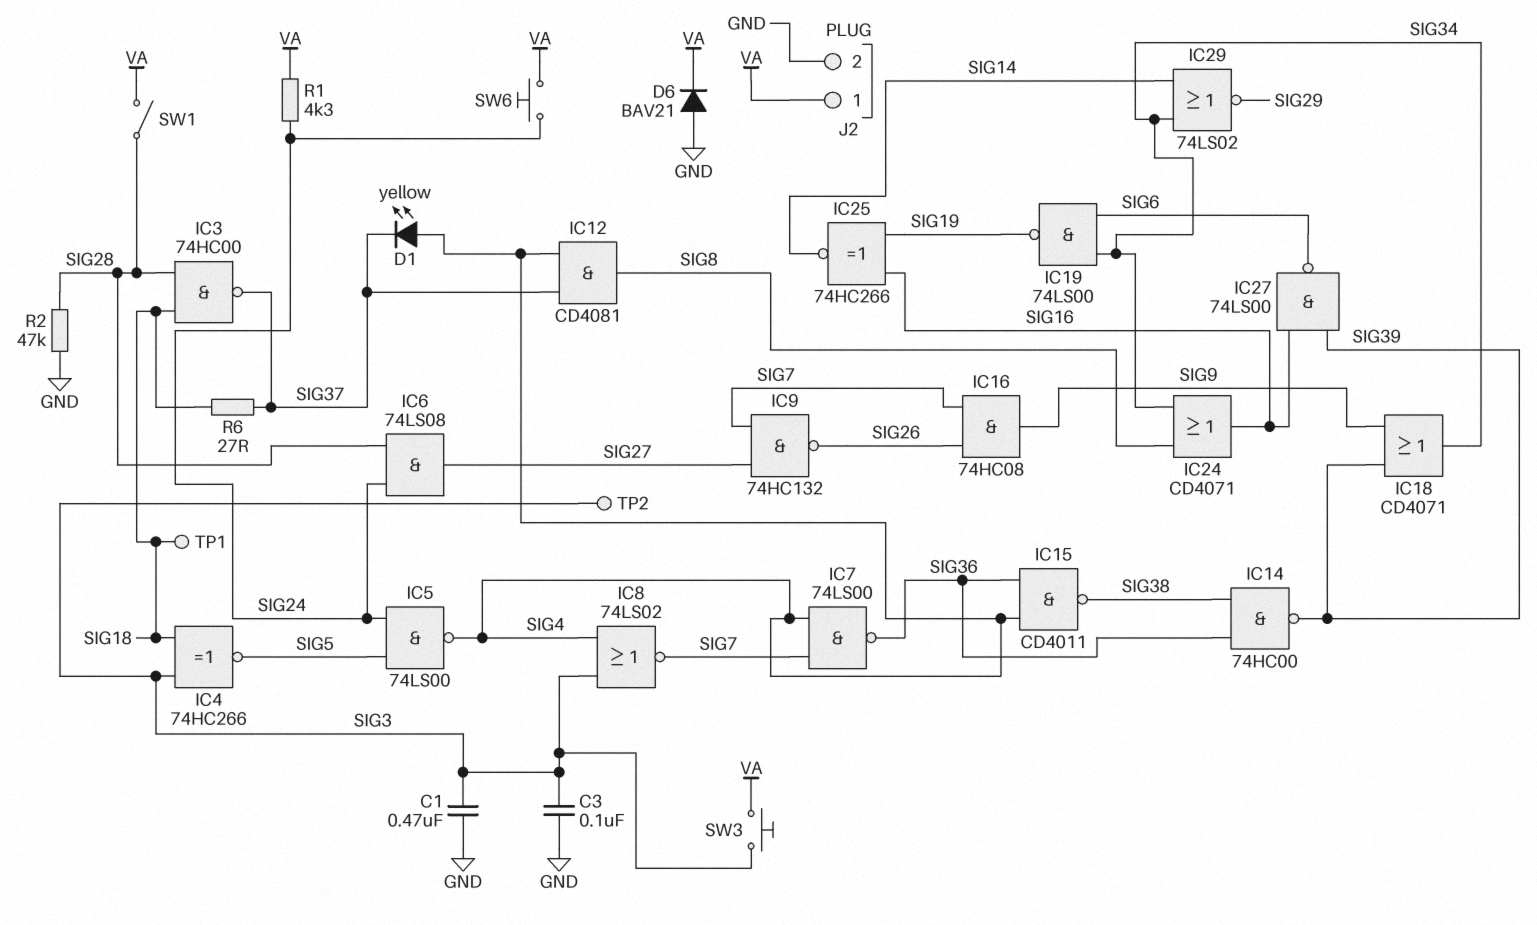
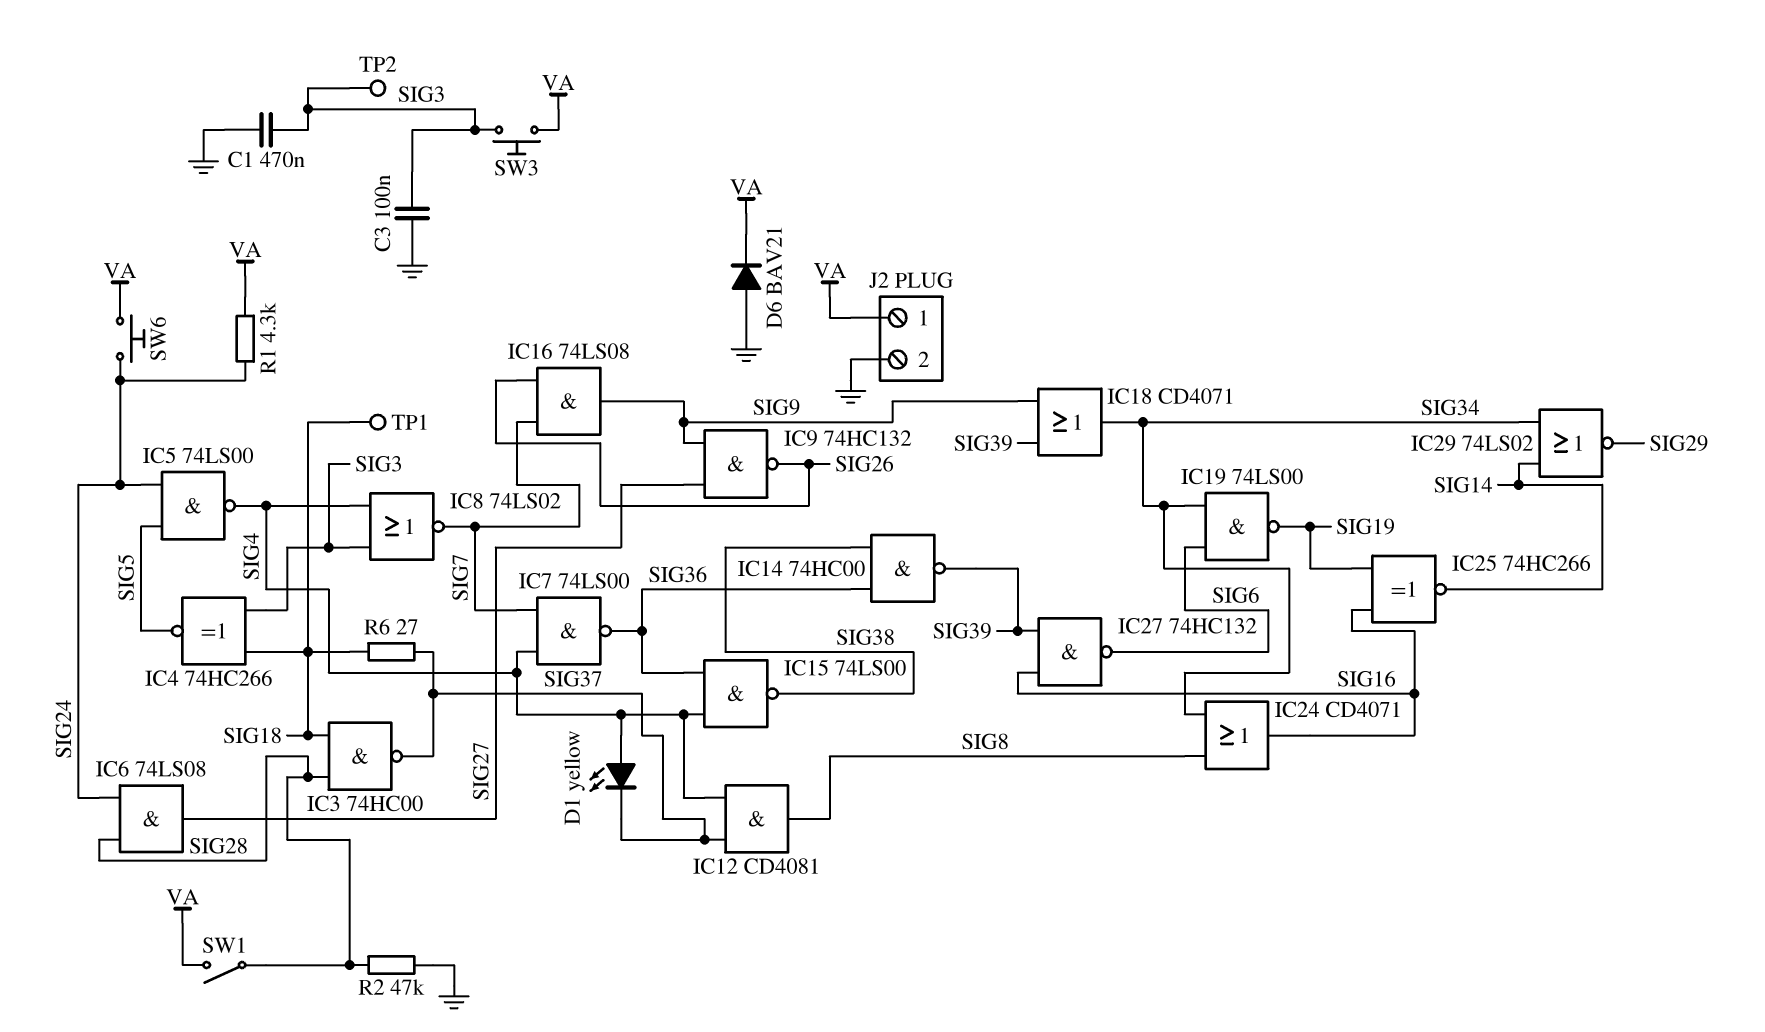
IC9: NAND 74HC132 (in SIG7, in SIG27, out SIG26) -> NAND 74HC132 (in SIG9, in SIG27, out SIG26)
IC15: NAND CD4011 (in SIG4, in SIG36, out SIG38) -> NAND 74LS00 (in SIG4, in SIG36, out SIG38)
IC16: AND 74HC08 (in SIG7, in SIG26, out SIG9) -> AND 74LS08 (in SIG7, in SIG26, out SIG9)
IC27: NAND 74LS00 (in SIG16, in SIG39, out SIG6) -> NAND 74HC132 (in SIG16, in SIG39, out SIG6)

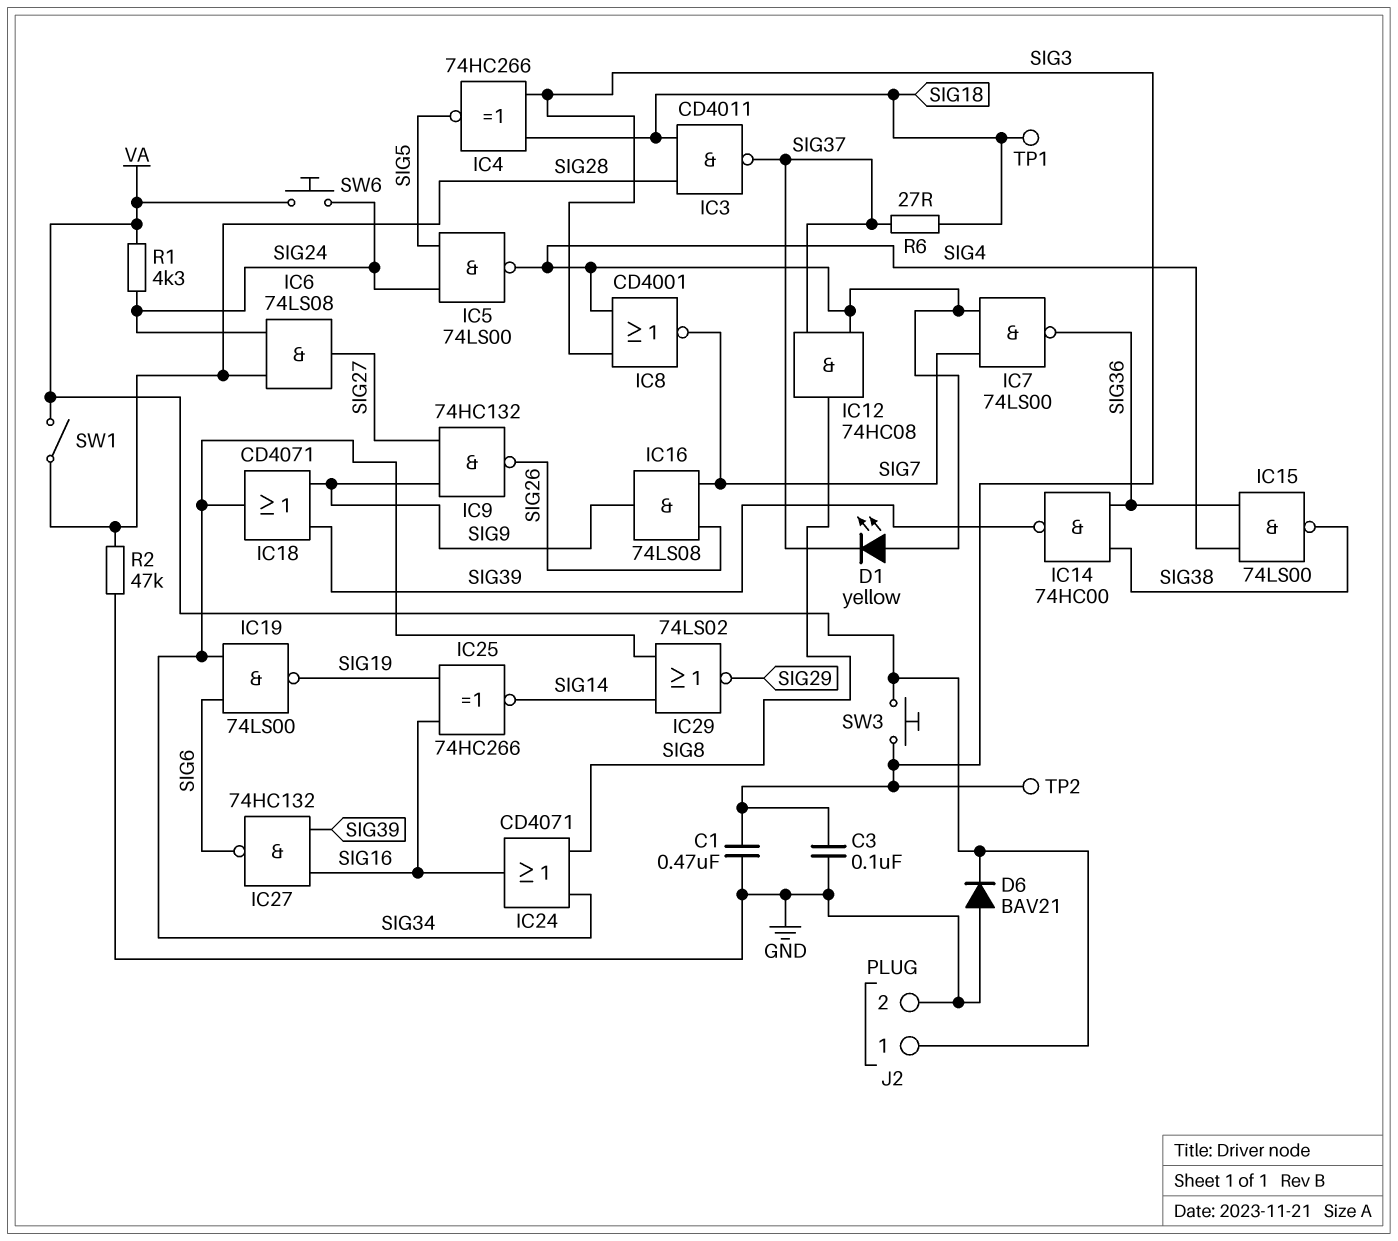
IC3: NAND 74HC00 (in SIG18, in SIG28, out SIG37) -> NAND CD4011 (in SIG18, in SIG28, out SIG37)
IC8: NOR 74LS02 (in SIG3, in SIG4, out SIG7) -> NOR CD4001 (in SIG3, in SIG4, out SIG7)
IC12: AND CD4081 (in SIG4, in SIG37, out SIG8) -> AND 74HC08 (in SIG4, in SIG37, out SIG8)

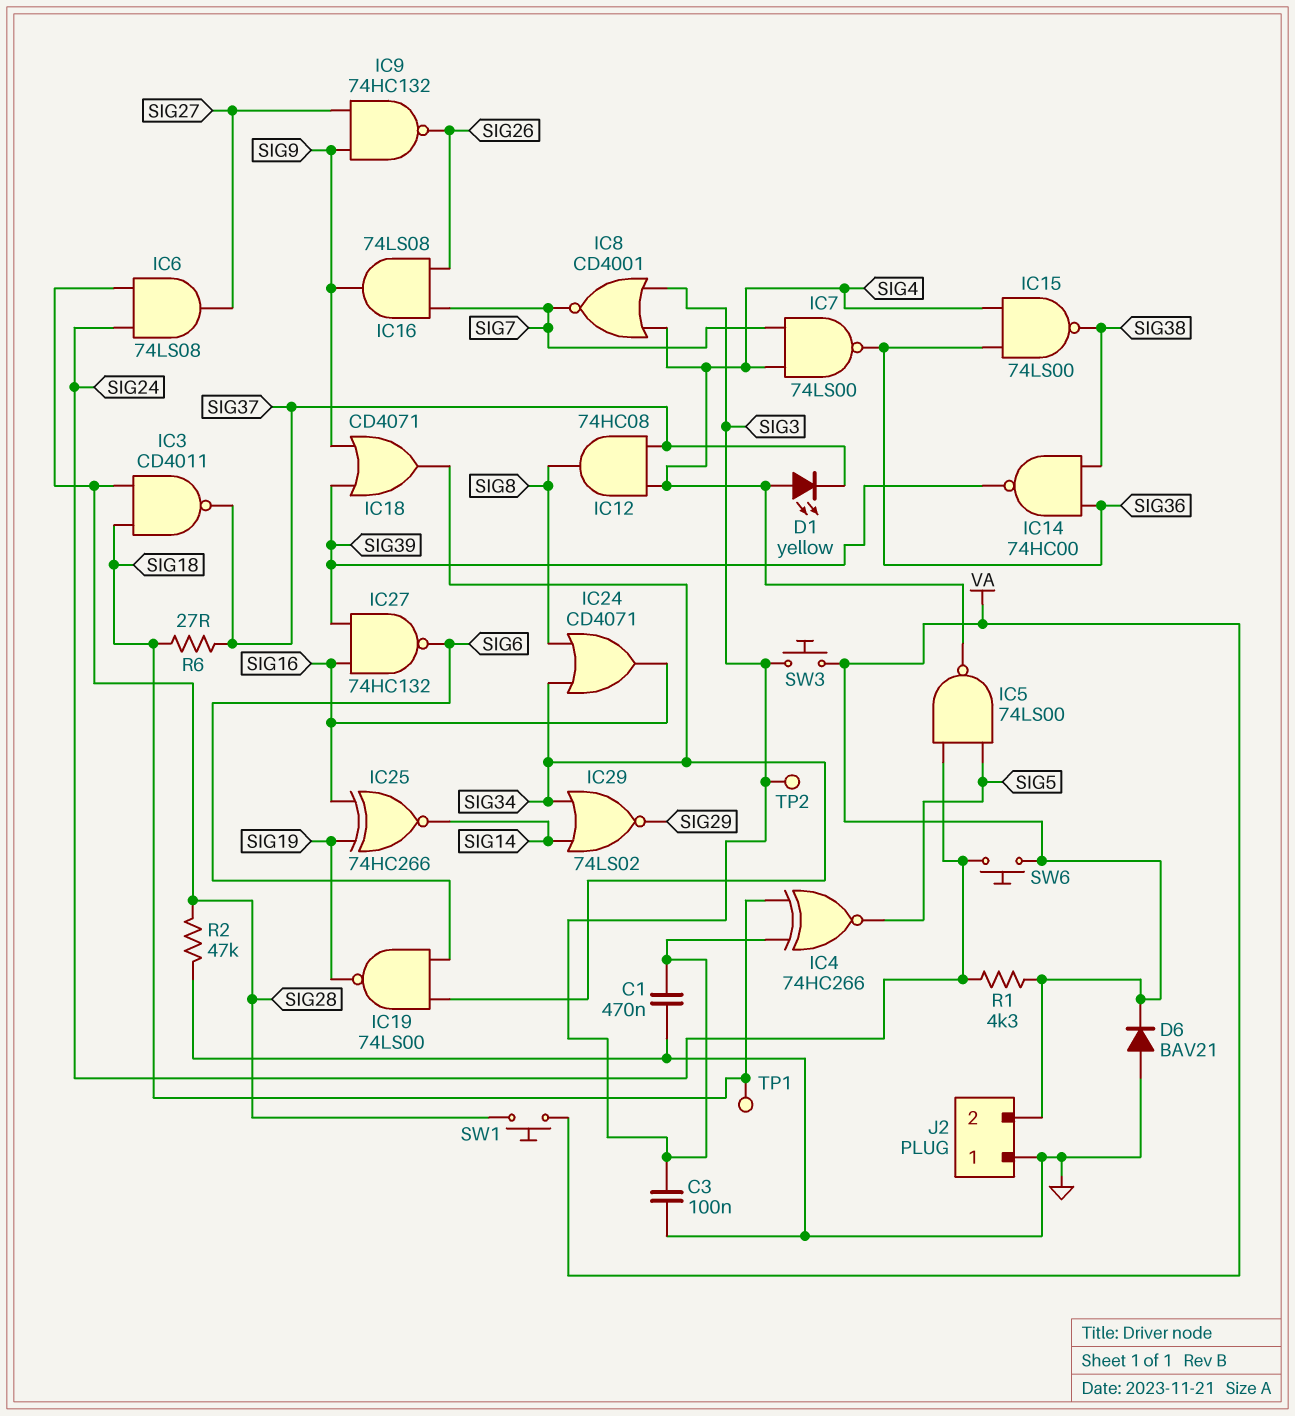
J2 pin 1: VA -> GND
J2 pin 2: GND -> VA
SW1: switch (SIG28, VA) -> button (SIG28, VA)

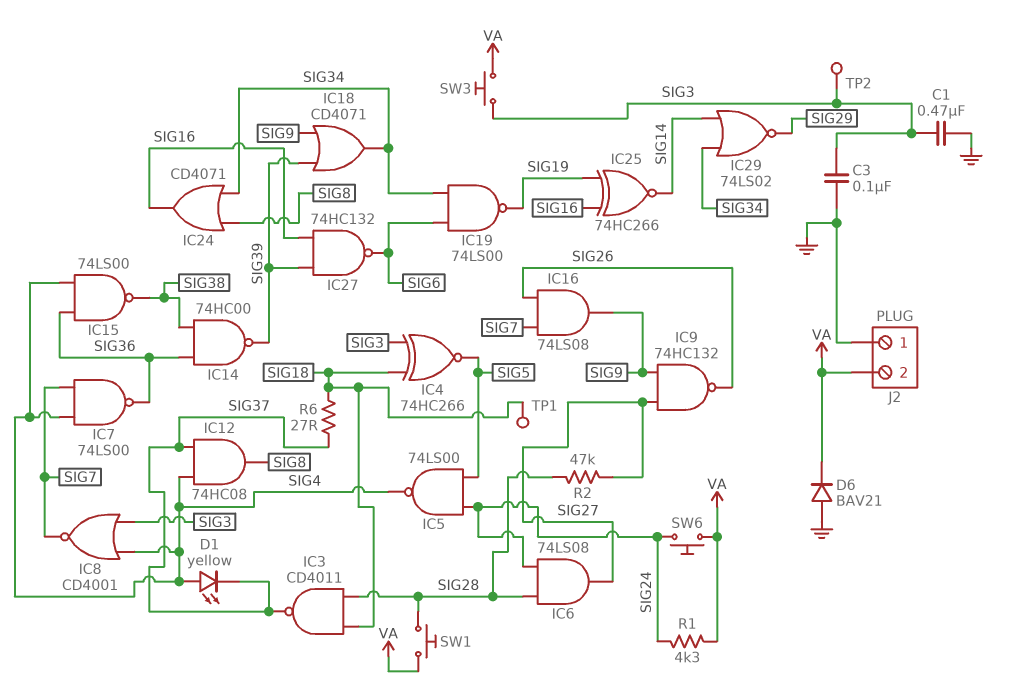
R2: 47k (GND, SIG28) -> 47k (SIG27, SIG28)

